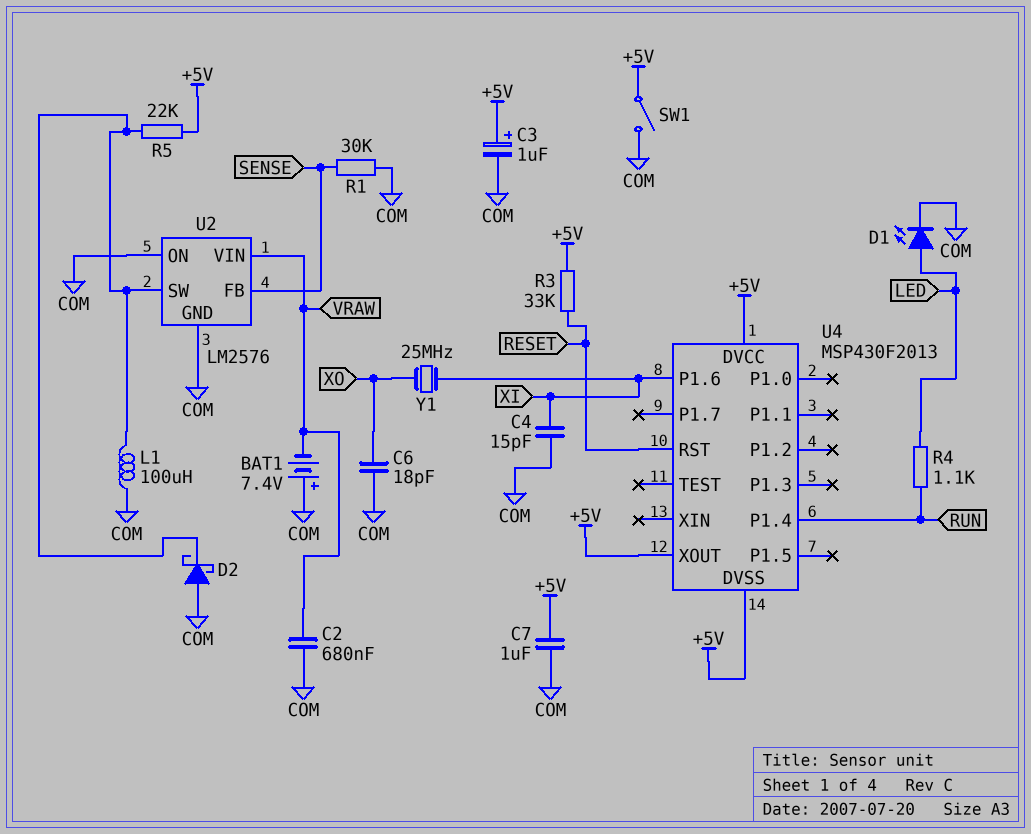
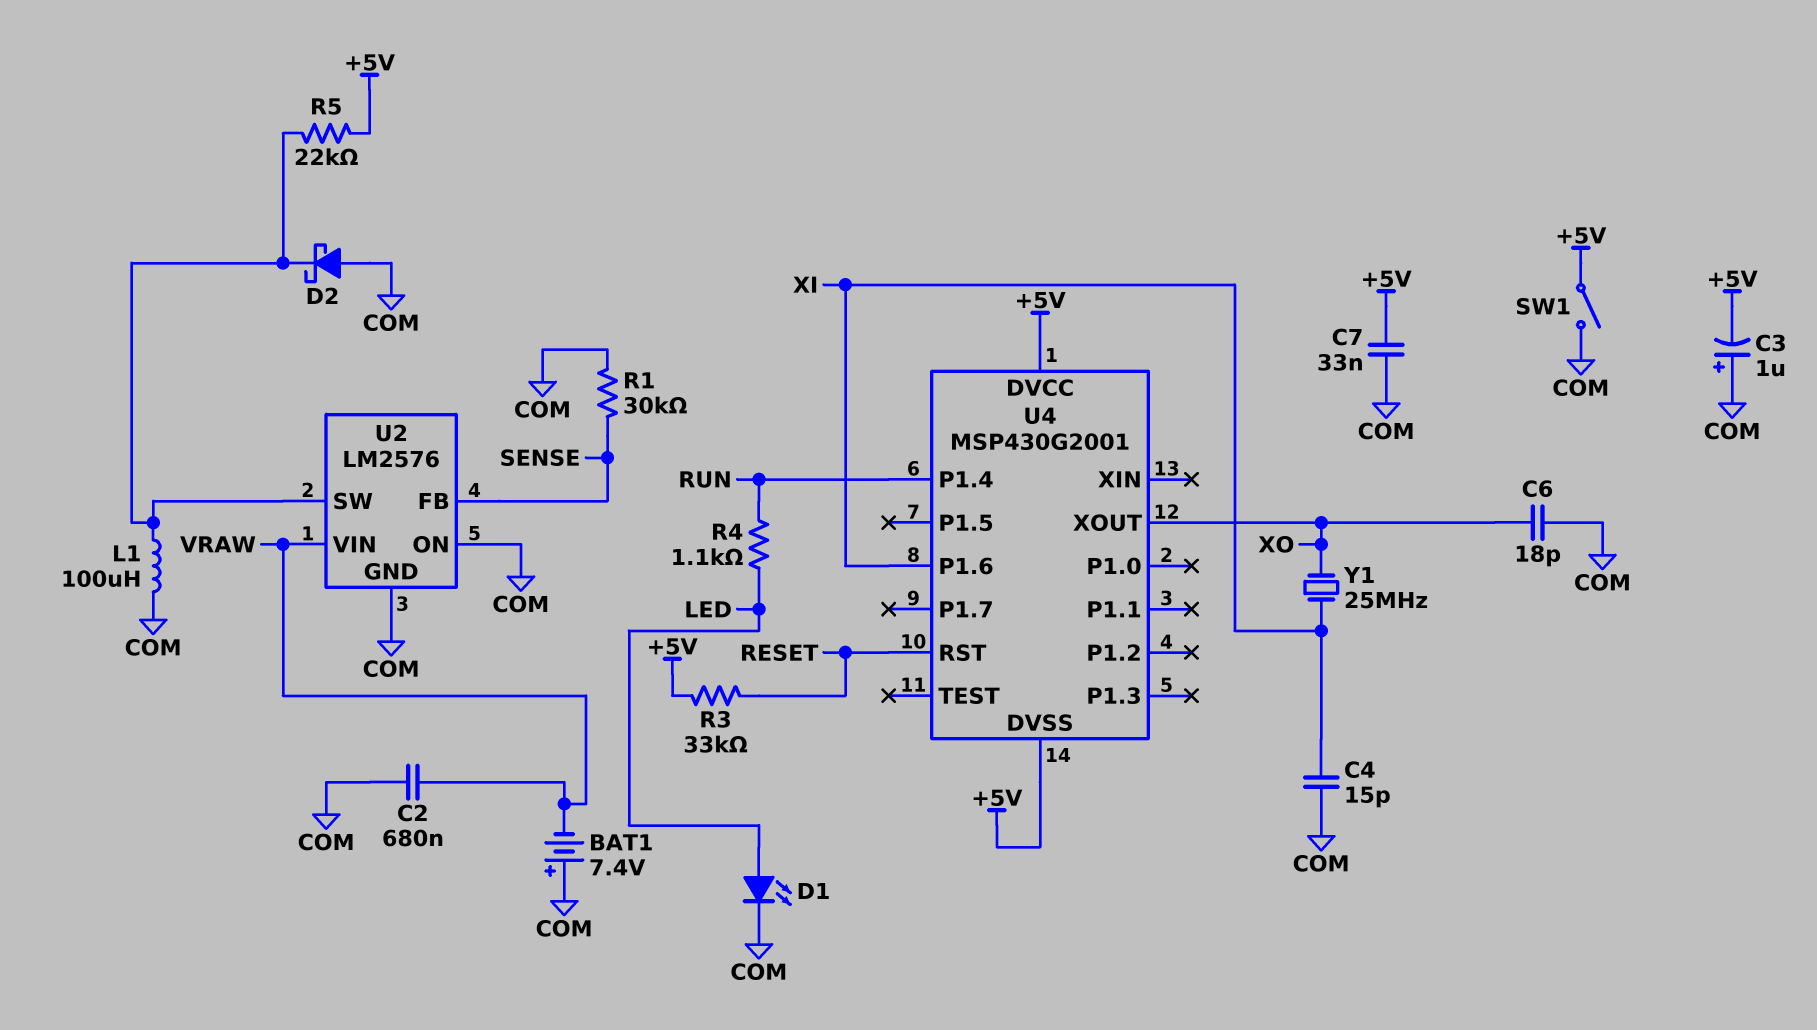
C3: 1uF (plus +5V, minus COM) -> 1uF (plus COM, minus +5V)
C7: 1uF (+5V, COM) -> 33nF (+5V, COM)
U4: MSP430F2013 -> MSP430G2001
U4 pin XOUT: +5V -> XO

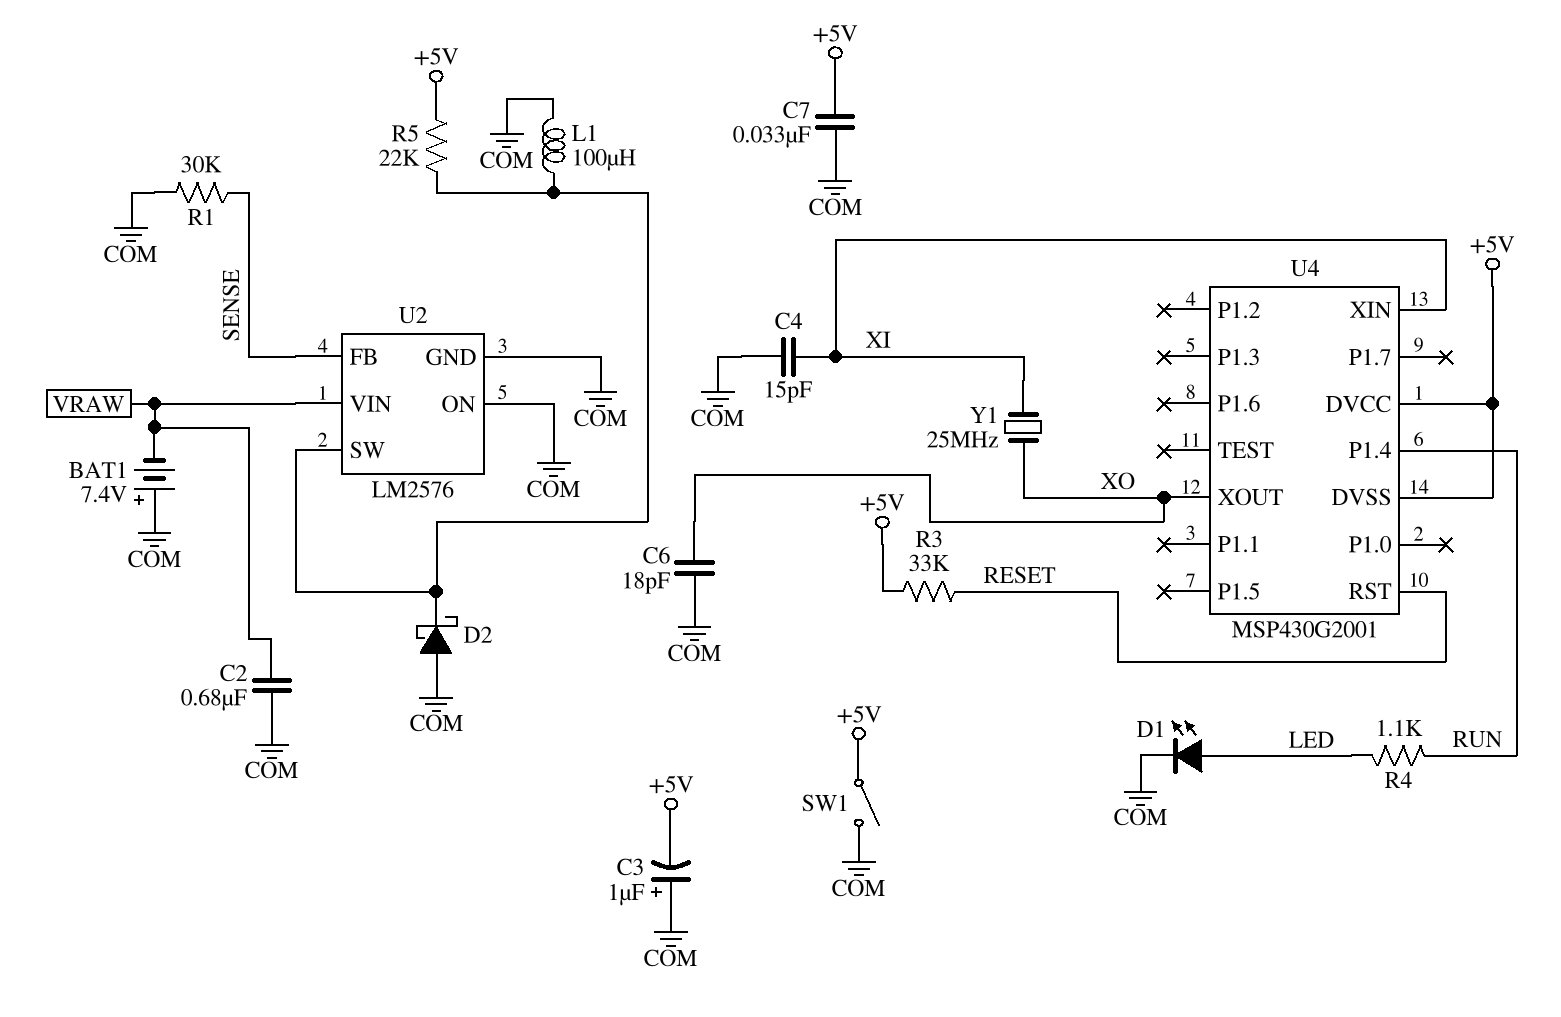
U4 pin P1.6: XI -> none
U4 pin XIN: none -> XI

